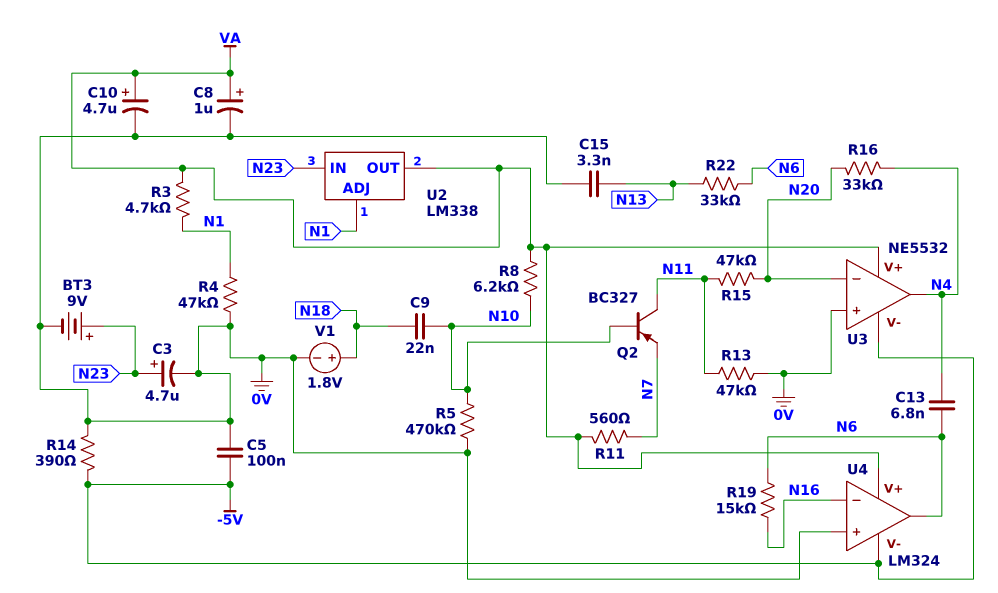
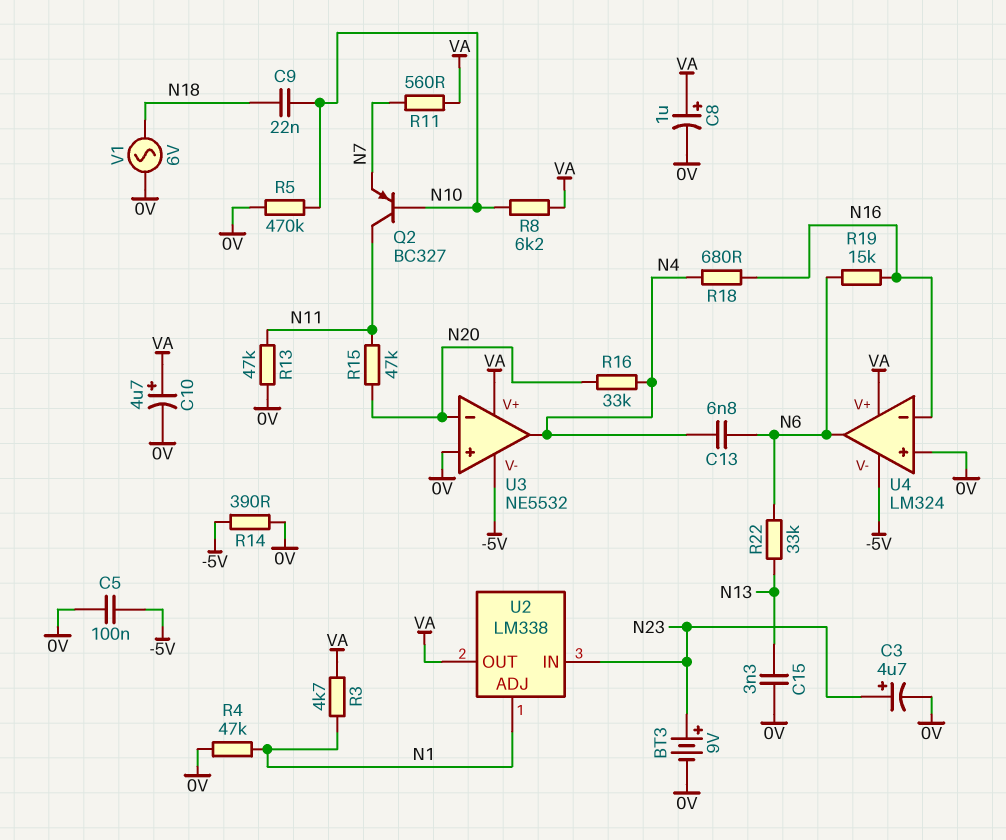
R18: none -> 680 (N4, N16)
V1: 1.8V (plus N18, minus 0V) -> AC 6V (0V, N18)

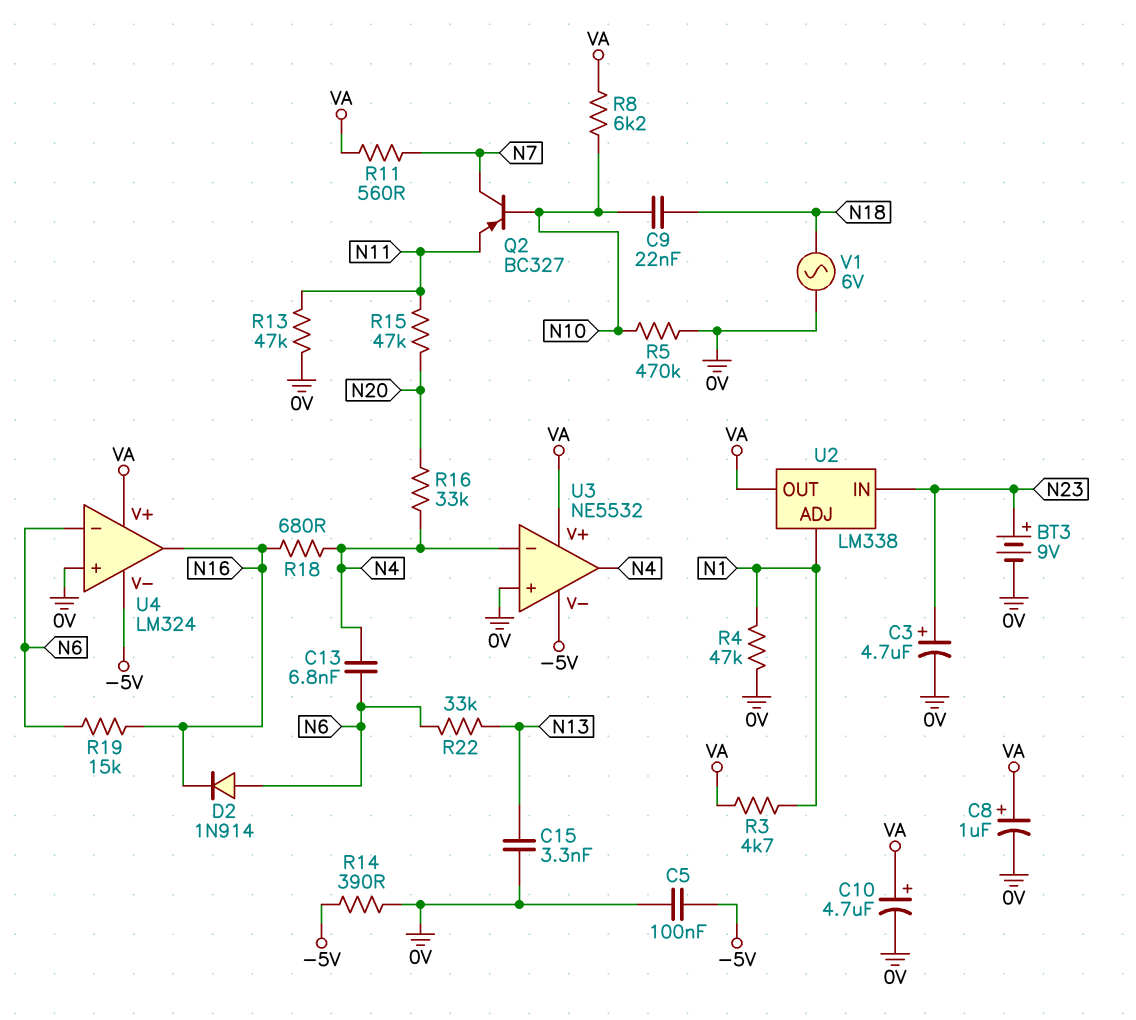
D2: none -> diode 1N914 (A N6, K N16)
Q2: PNP BC327 (B N10, C N11, E N7) -> PNP BC327 (B N10, C N7, E N11)
U3 pin in-: N20 -> N4
U4 pin in-: N16 -> N6
U4 pin out: N6 -> N16

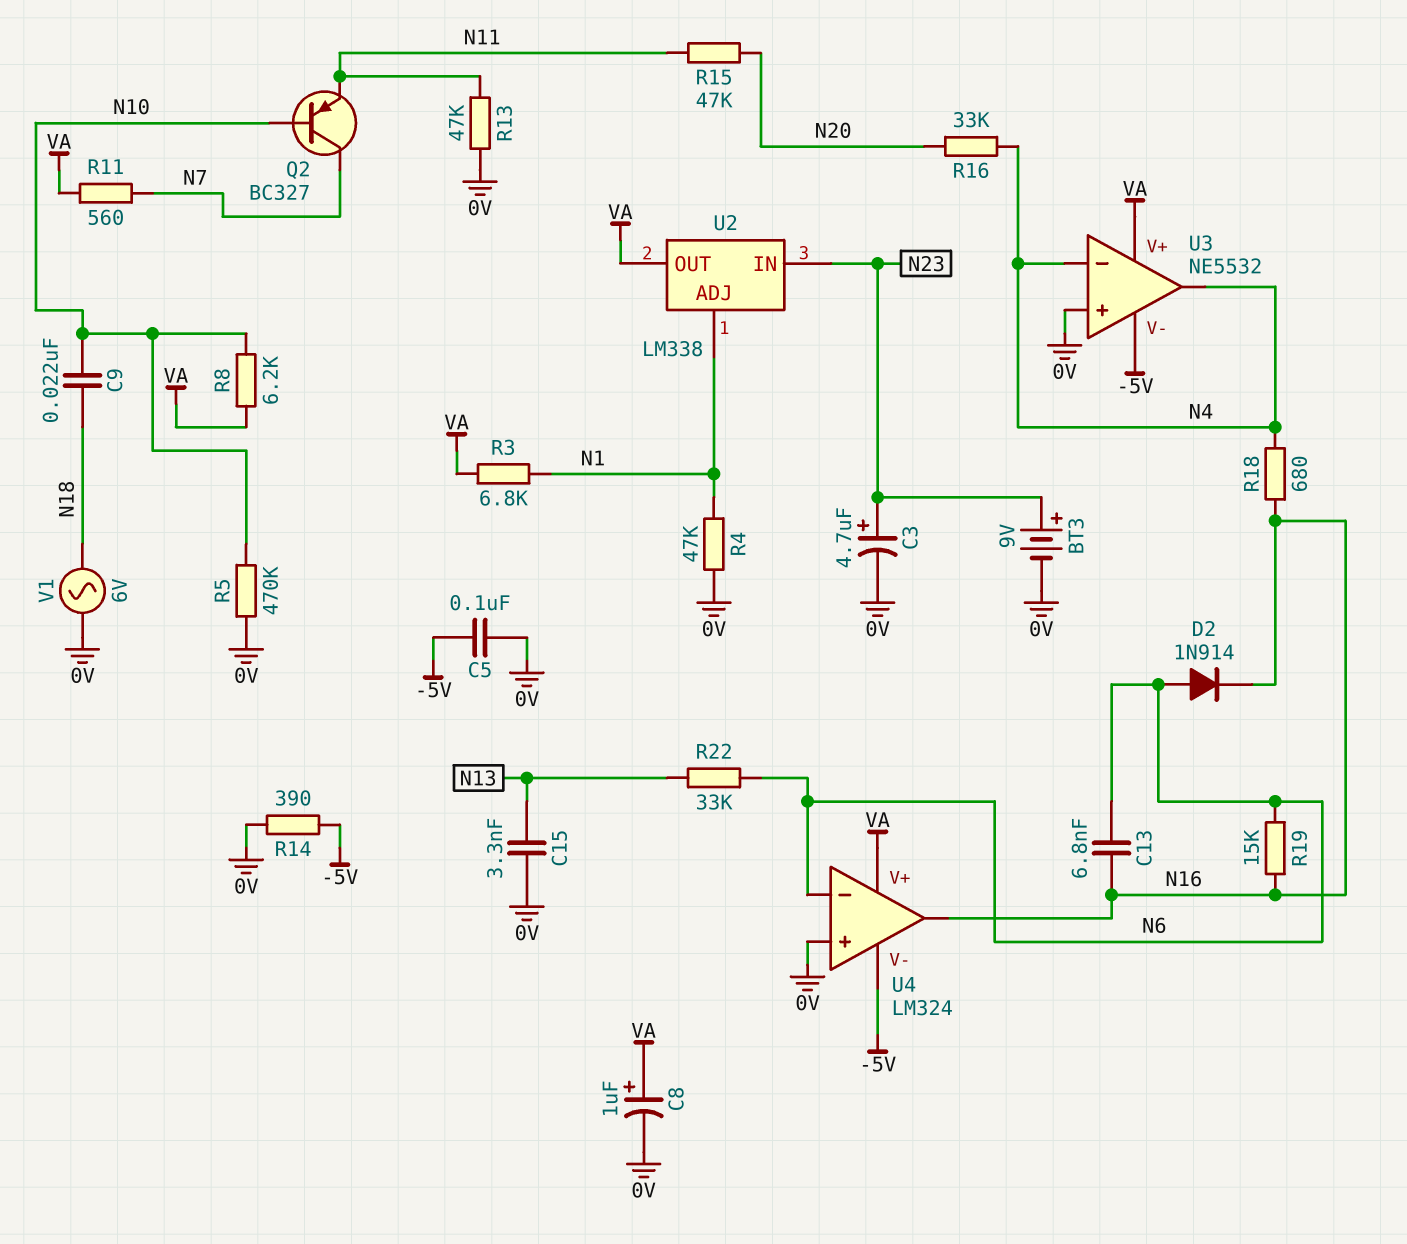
C10: 4.7uF (plus VA, minus 0V) -> none
C13: 6.8nF (N4, N6) -> 6.8nF (N6, N16)
R3: 4.7k (N1, VA) -> 6.8k (N1, VA)

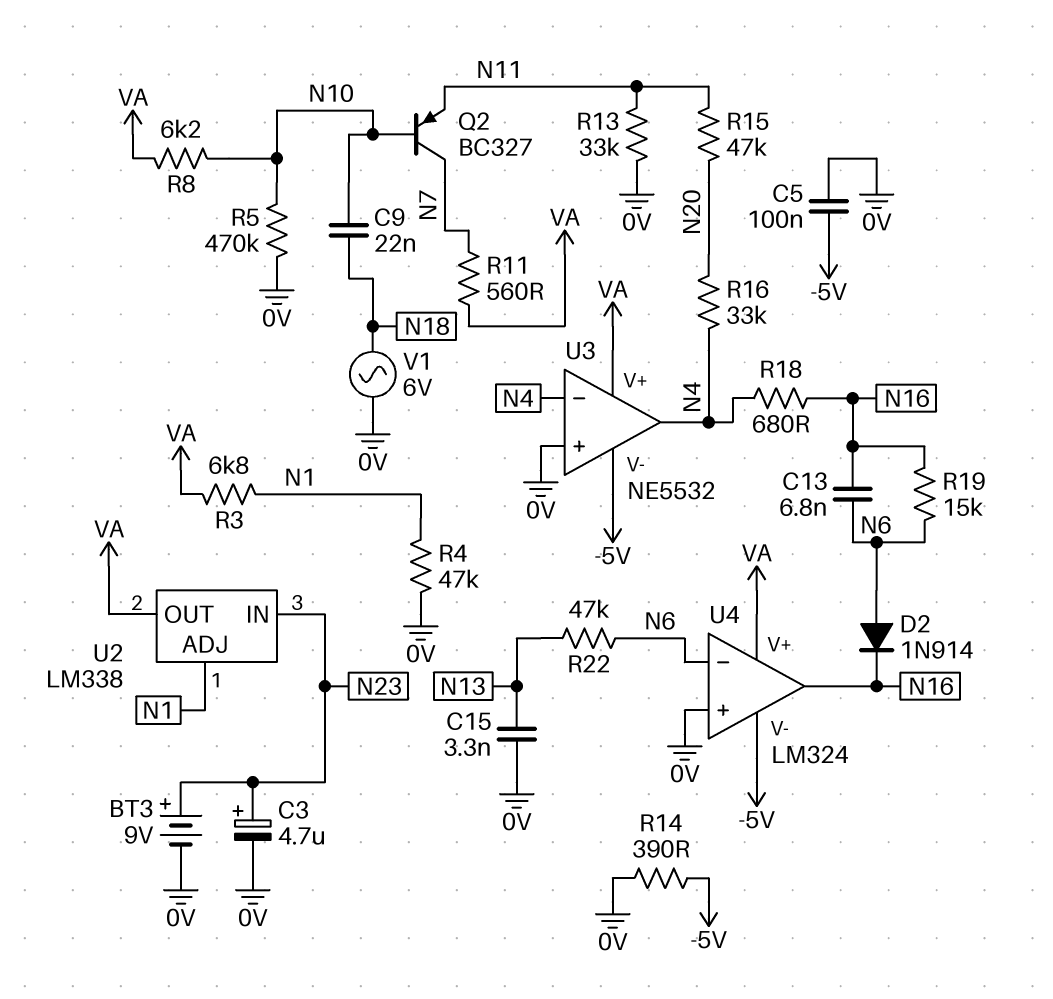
C8: 1uF (plus VA, minus 0V) -> none
R13: 47k (0V, N11) -> 33k (0V, N11)
R22: 33k (N6, N13) -> 47k (N6, N13)

